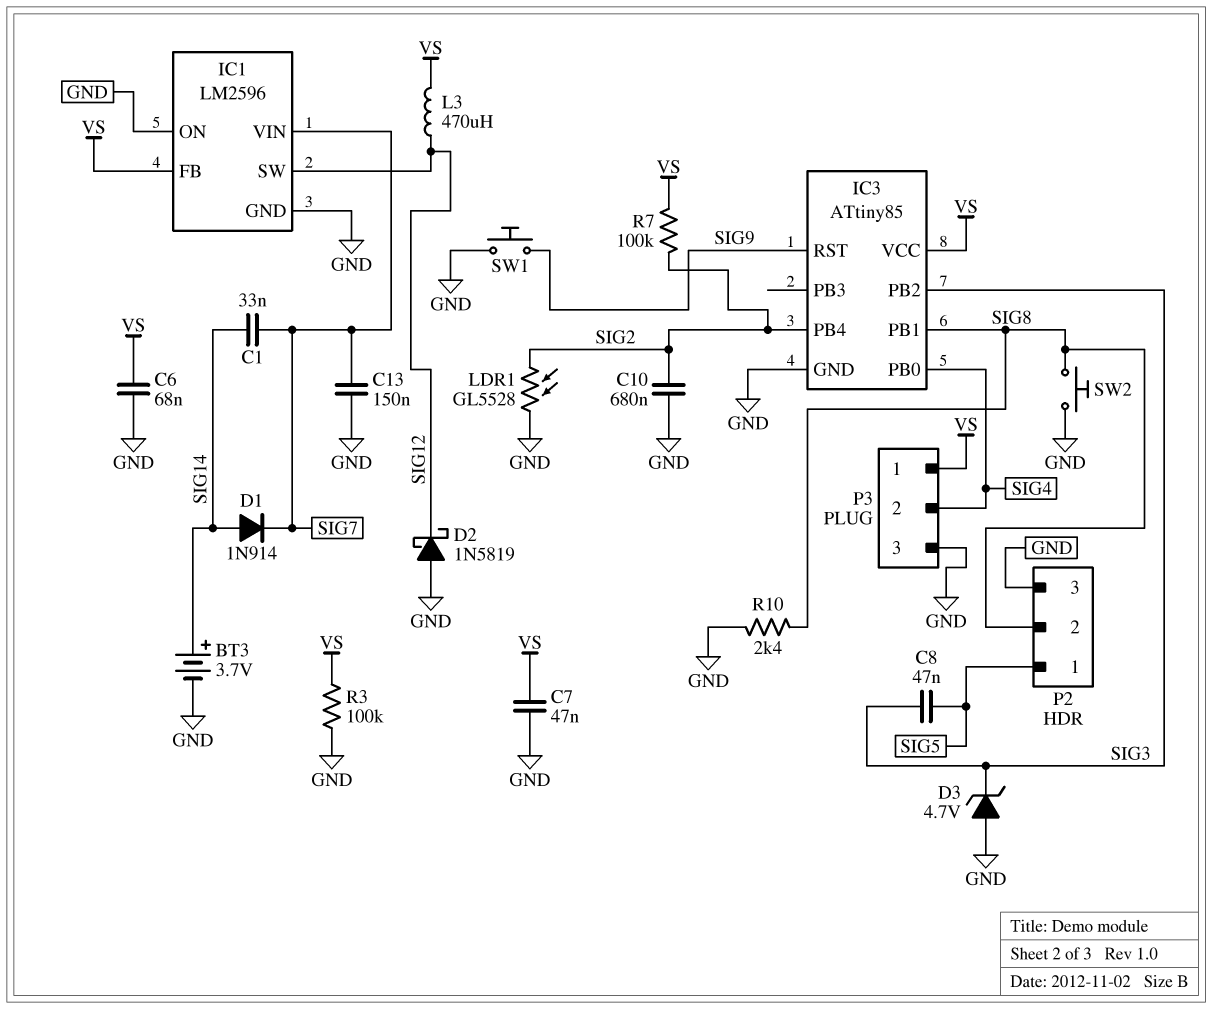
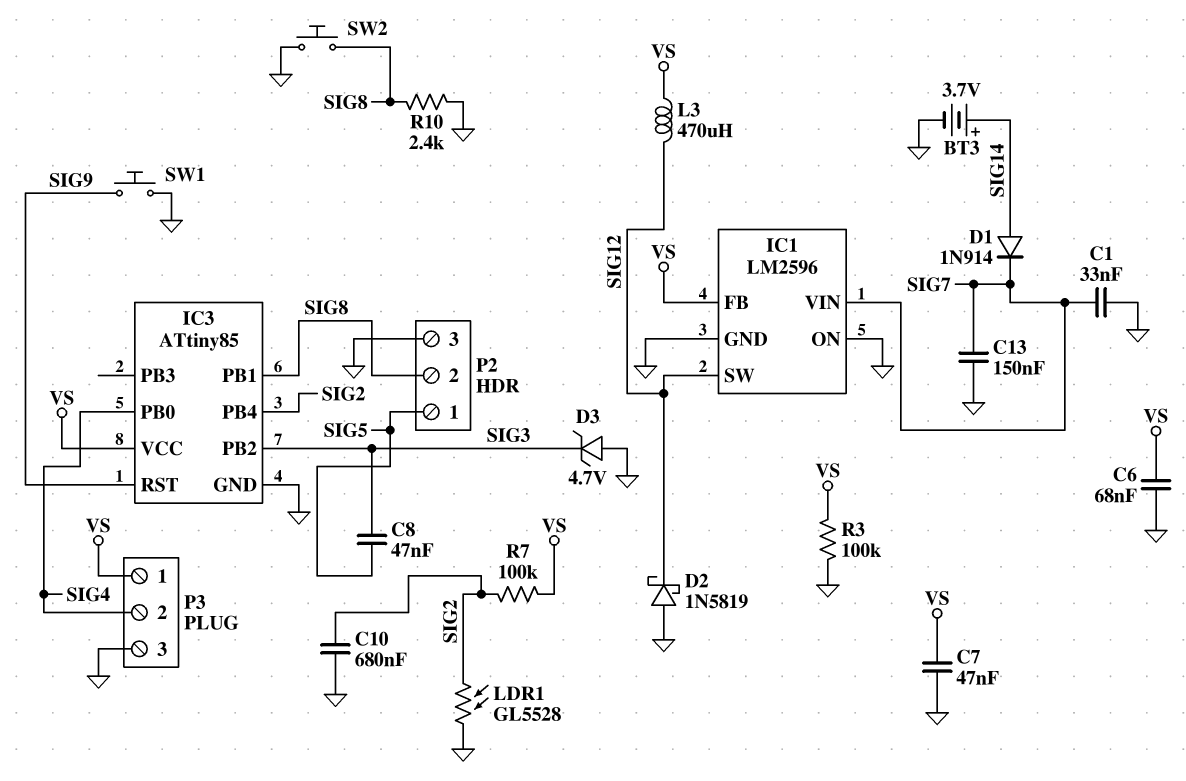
C1: 33nF (SIG7, SIG14) -> 33nF (GND, SIG7)

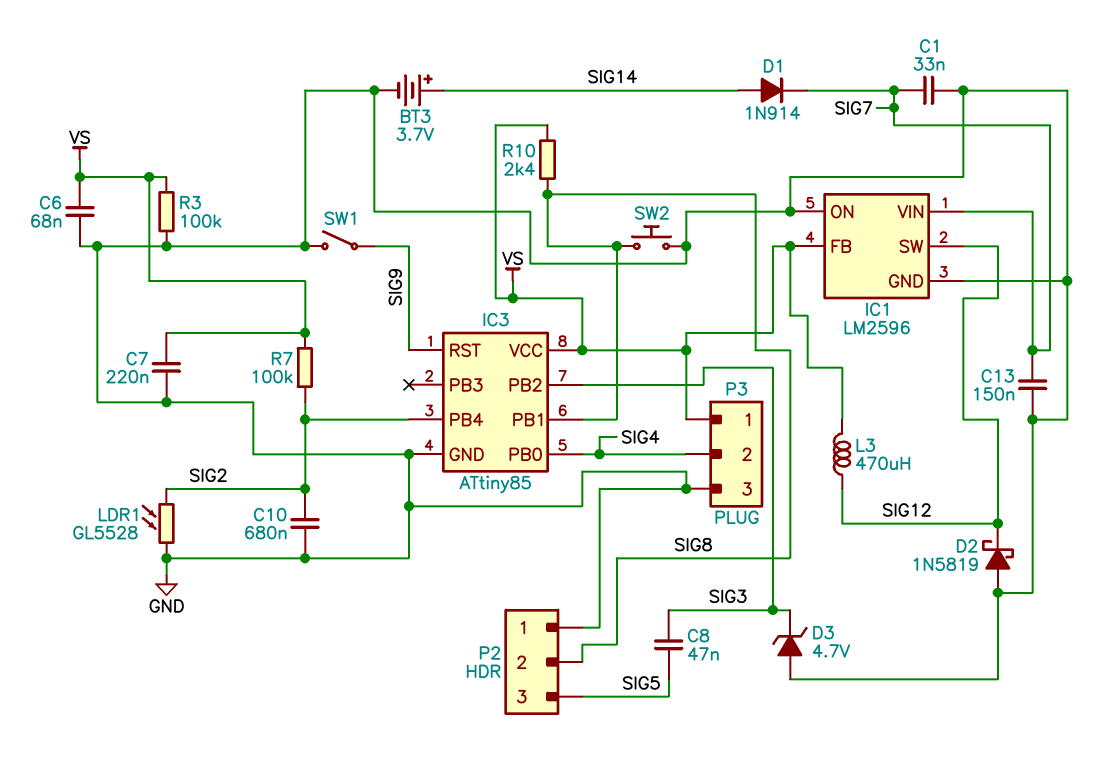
C7: 47nF (GND, VS) -> 220nF (GND, VS)
P2 pin 1: SIG5 -> GND
P2 pin 3: GND -> SIG5
R10: 2.4k (GND, SIG8) -> 2.4k (SIG8, VS)
SW1: button (GND, SIG9) -> switch (GND, SIG9)

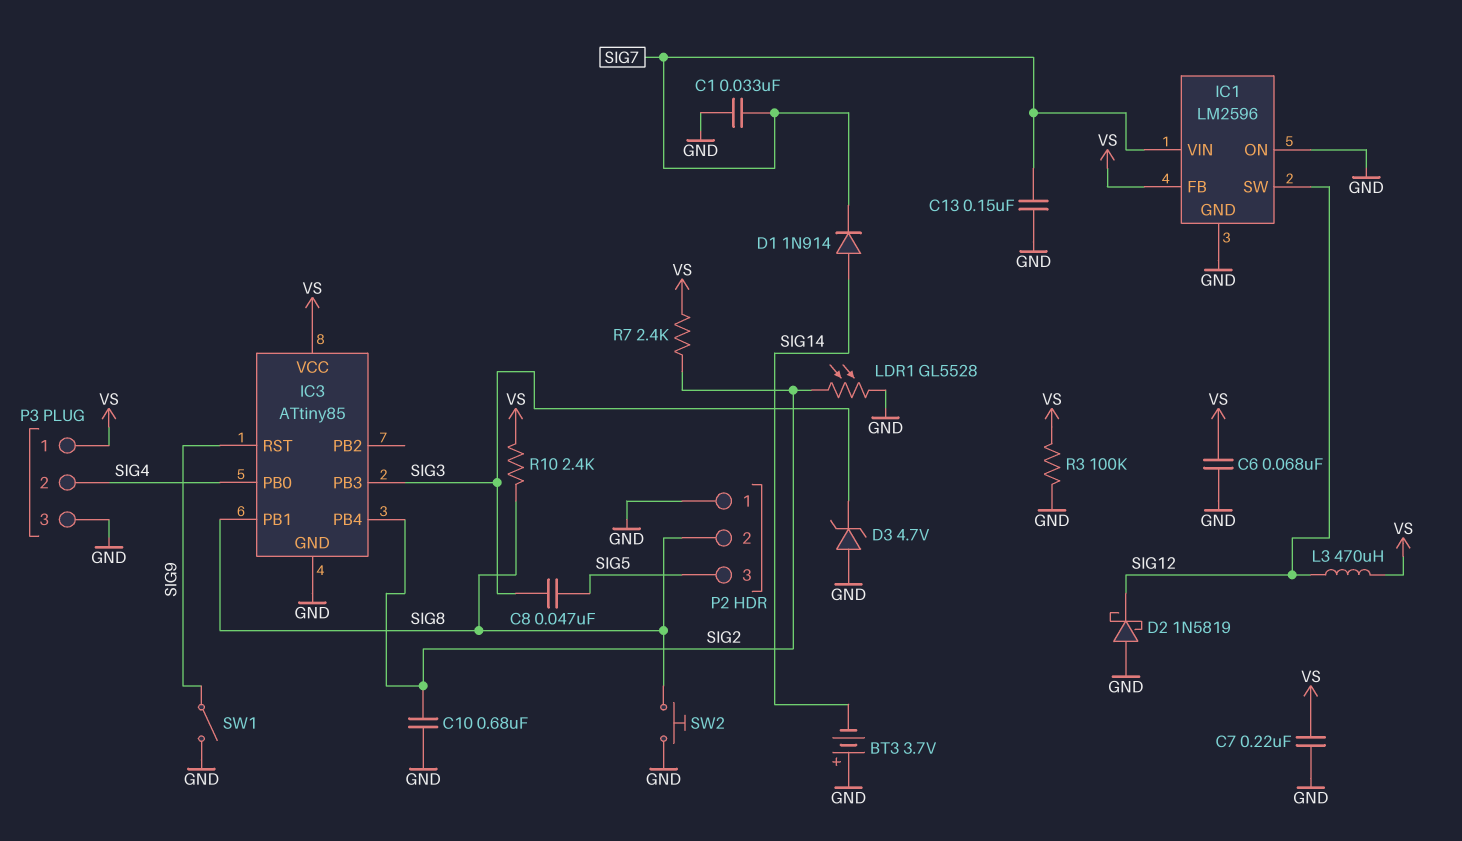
BT3: 3.7V (plus SIG14, minus GND) -> 3.7V (plus GND, minus SIG14)
IC3 pin PB2: SIG3 -> none
IC3 pin PB3: none -> SIG3
R7: 100k (SIG2, VS) -> 2.4k (SIG2, VS)

